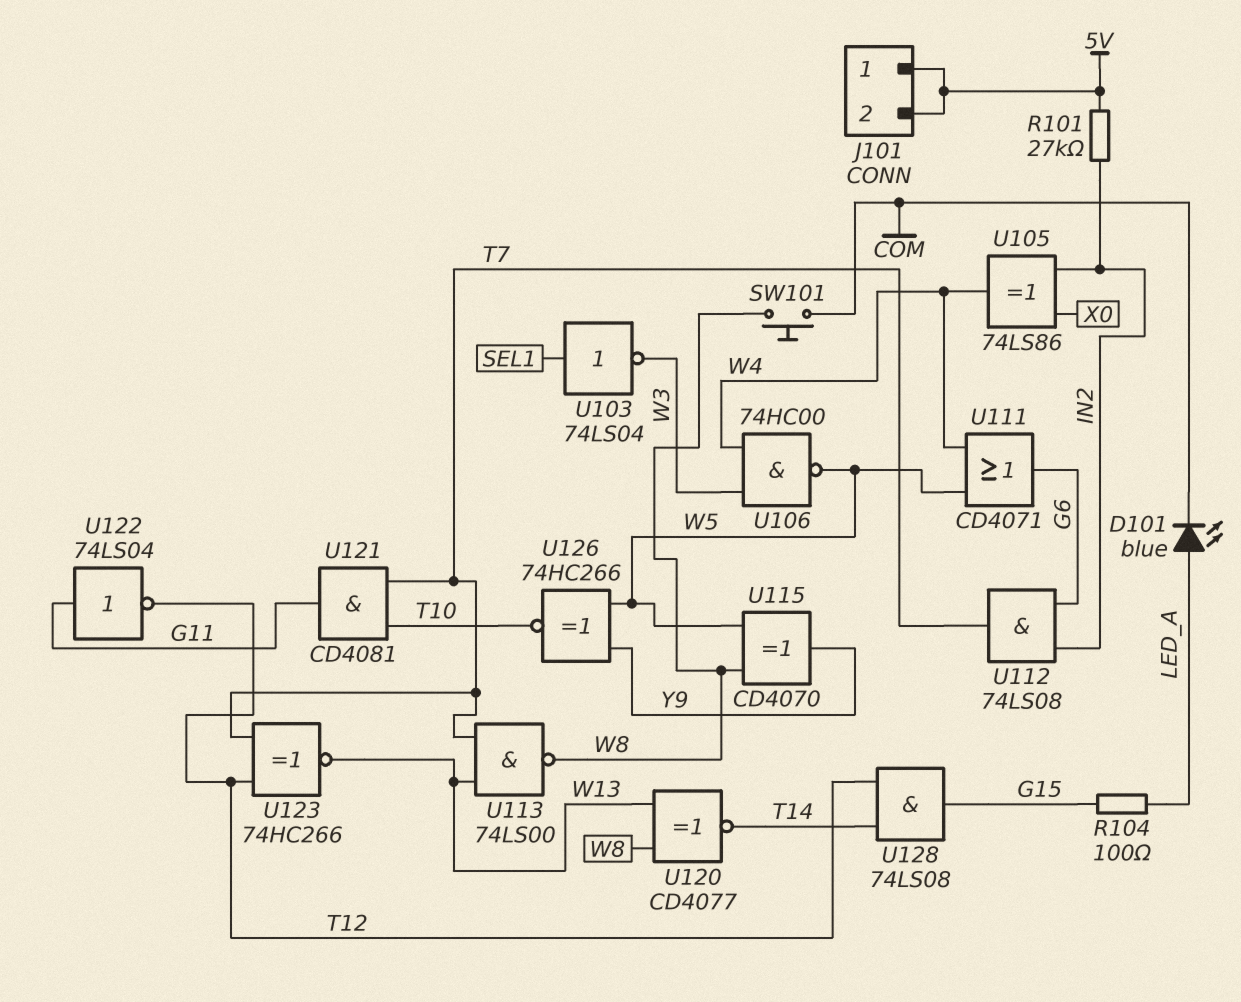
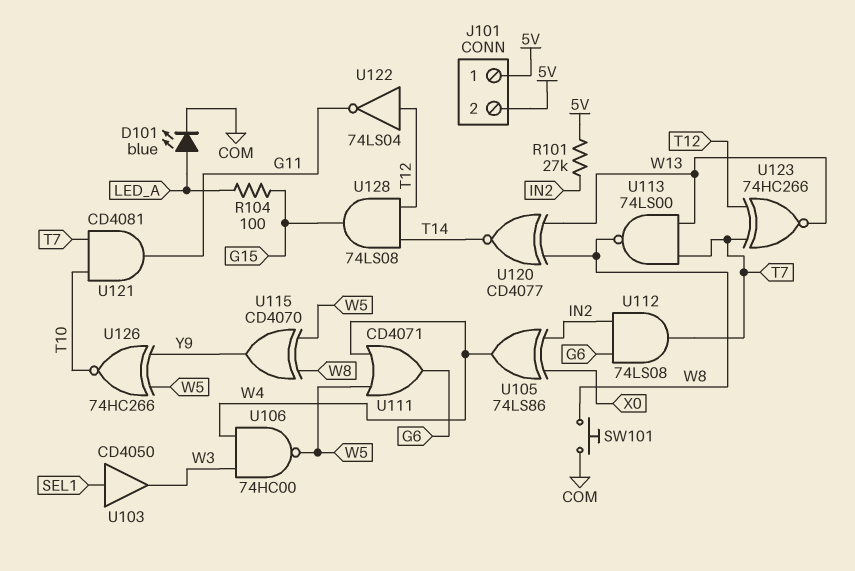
U103: NOT 74LS04 (in SEL1, out W3) -> buffer CD4050 (in SEL1, out W3)
U122: NOT 74LS04 (in G11, out T12) -> NOT 74LS04 (in T12, out G11)

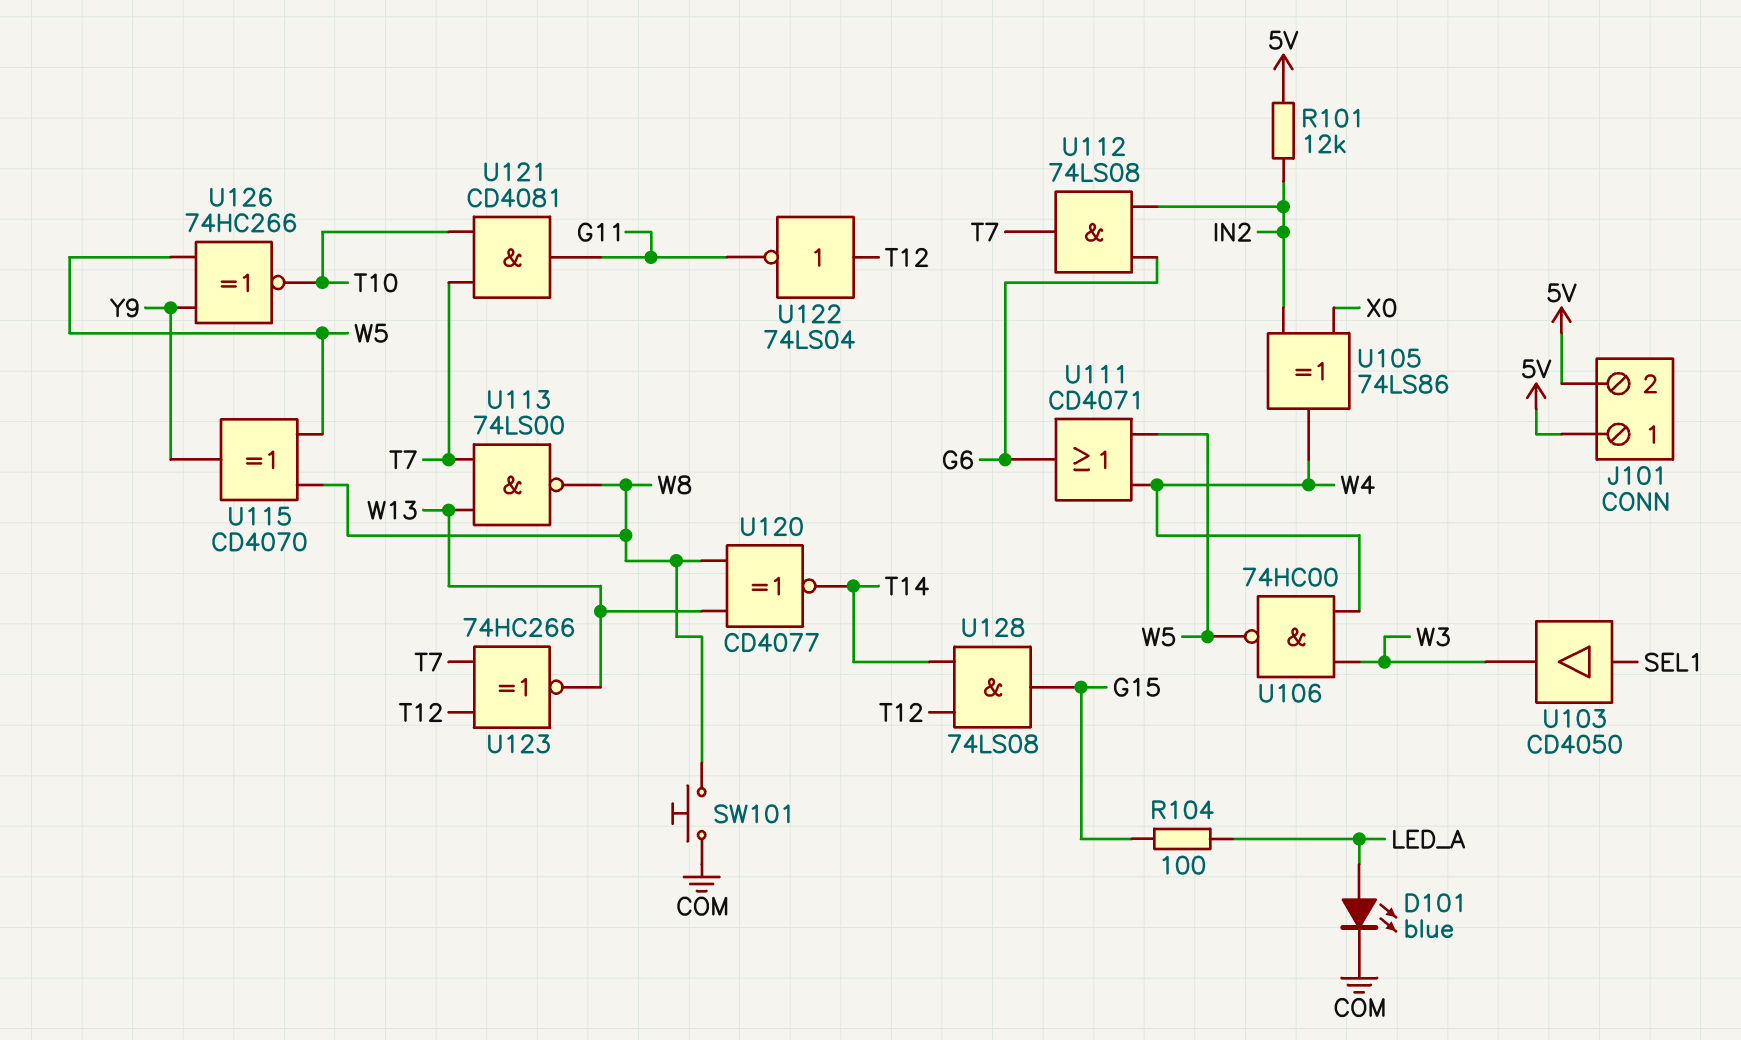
R101: 27k (5V, IN2) -> 12k (5V, IN2)

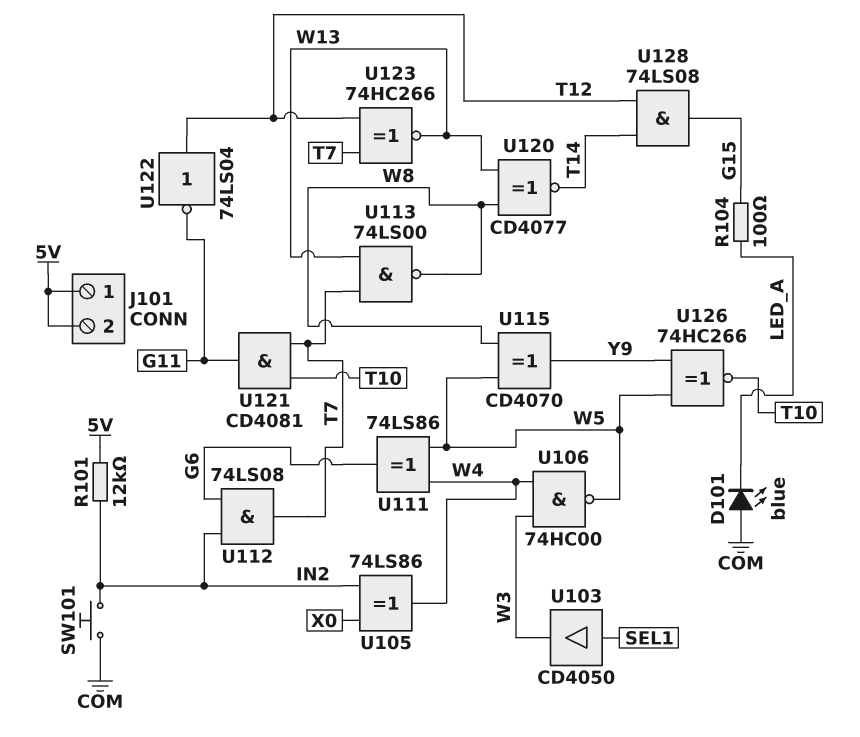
D101: LED blue (A LED_A, K COM) -> LED blue (A COM, K LED_A)
SW101: button (COM, W8) -> button (COM, IN2)
U111: OR CD4071 (in W4, in W5, out G6) -> XOR 74LS86 (in W4, in W5, out G6)

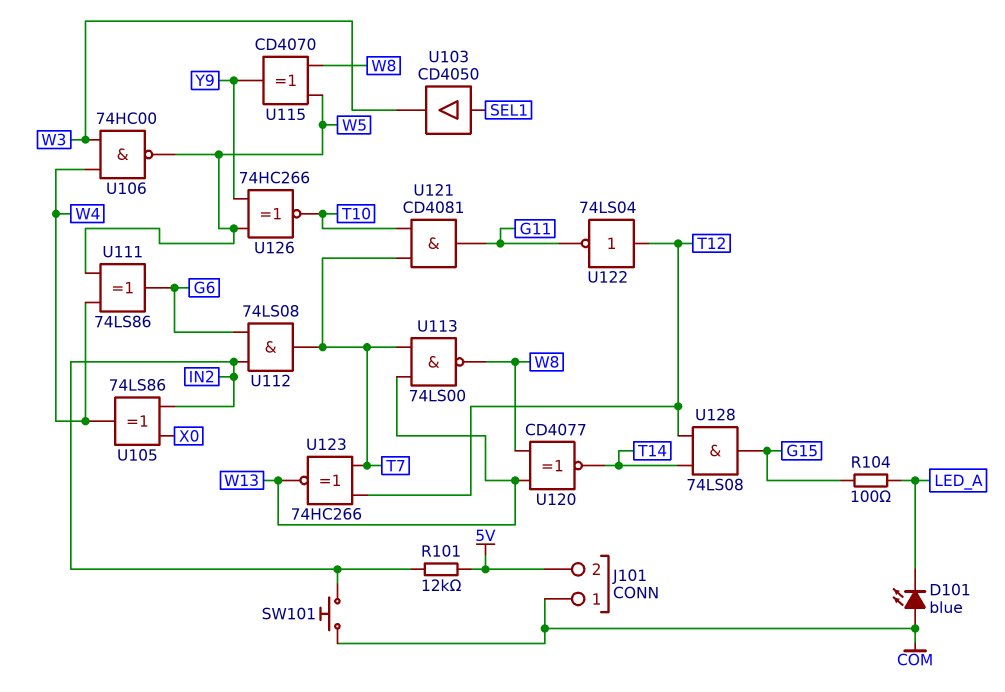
J101 pin 1: 5V -> COM

